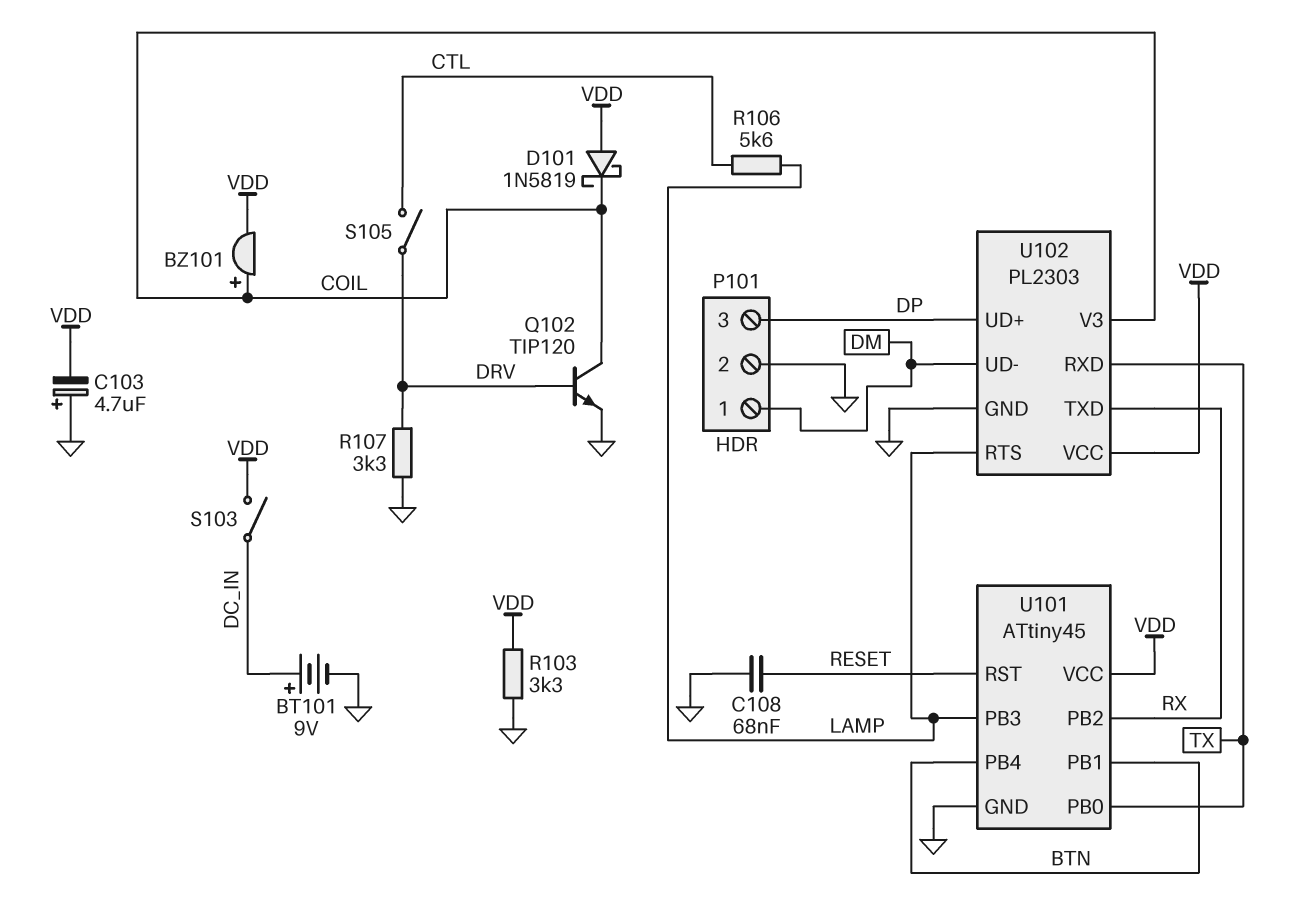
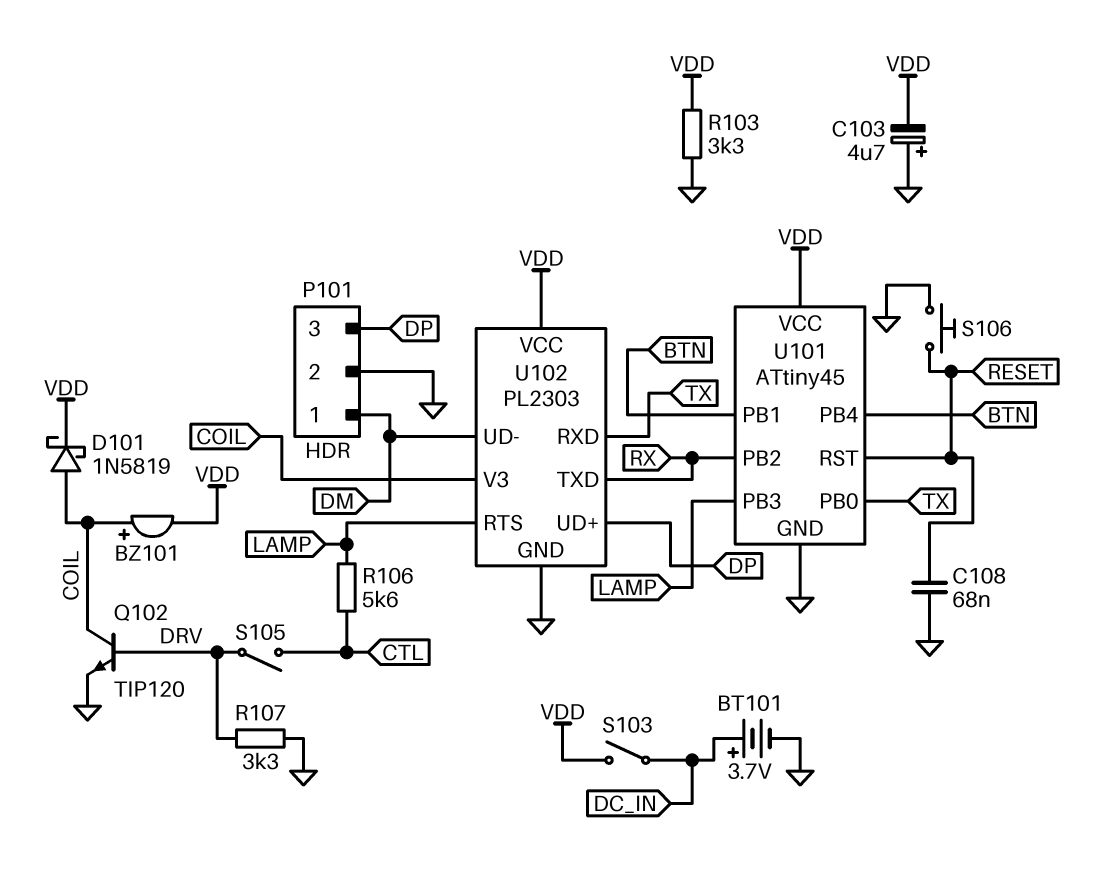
BT101: 9V (plus DC_IN, minus GND) -> 3.7V (plus DC_IN, minus GND)
D101: schottky 1N5819 (A VDD, K COIL) -> schottky 1N5819 (A COIL, K VDD)
S106: none -> button (GND, RESET)

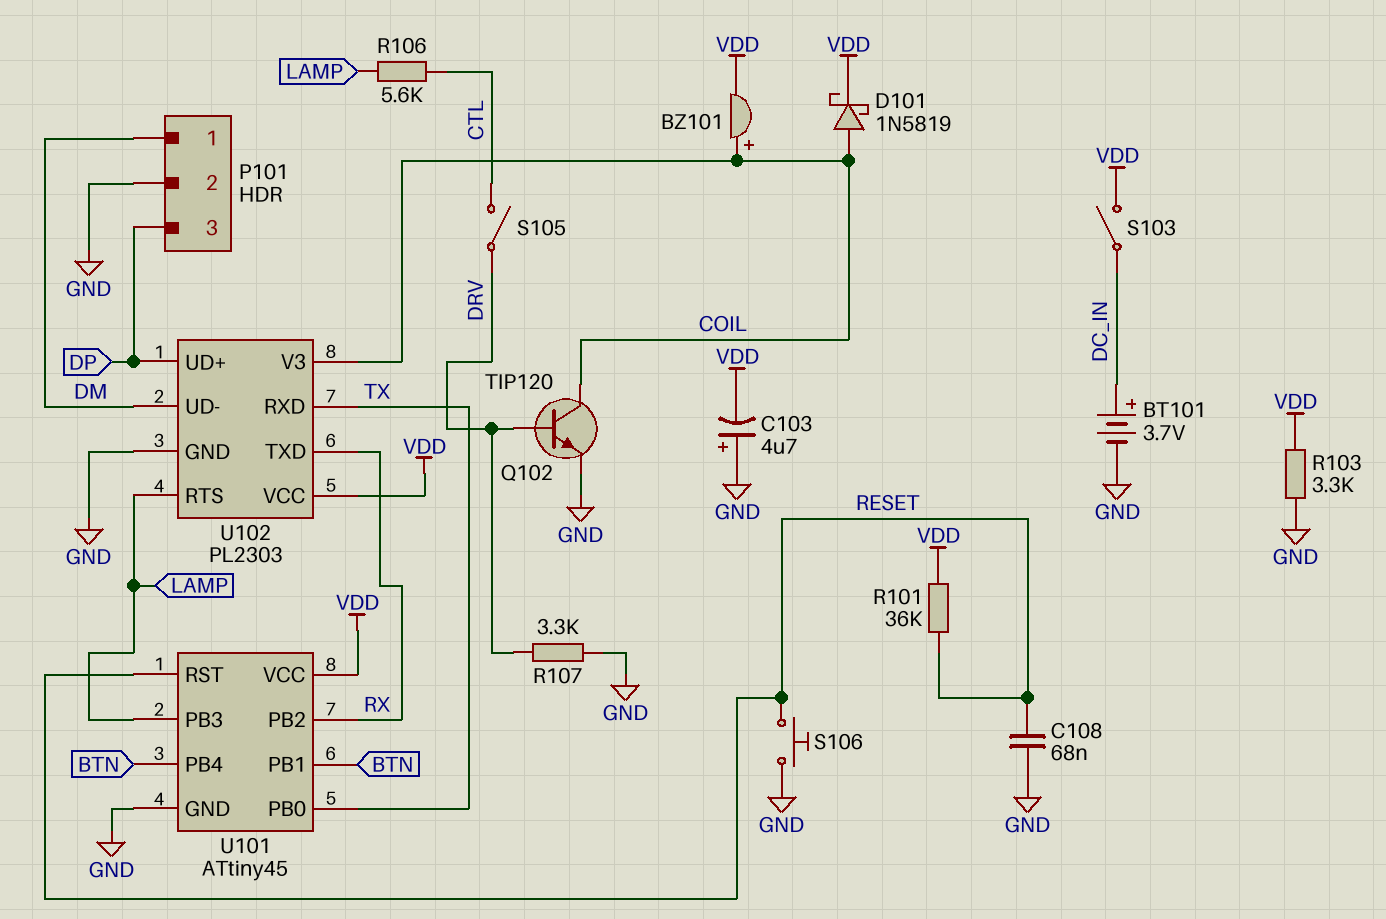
R101: none -> 36k (RESET, VDD)

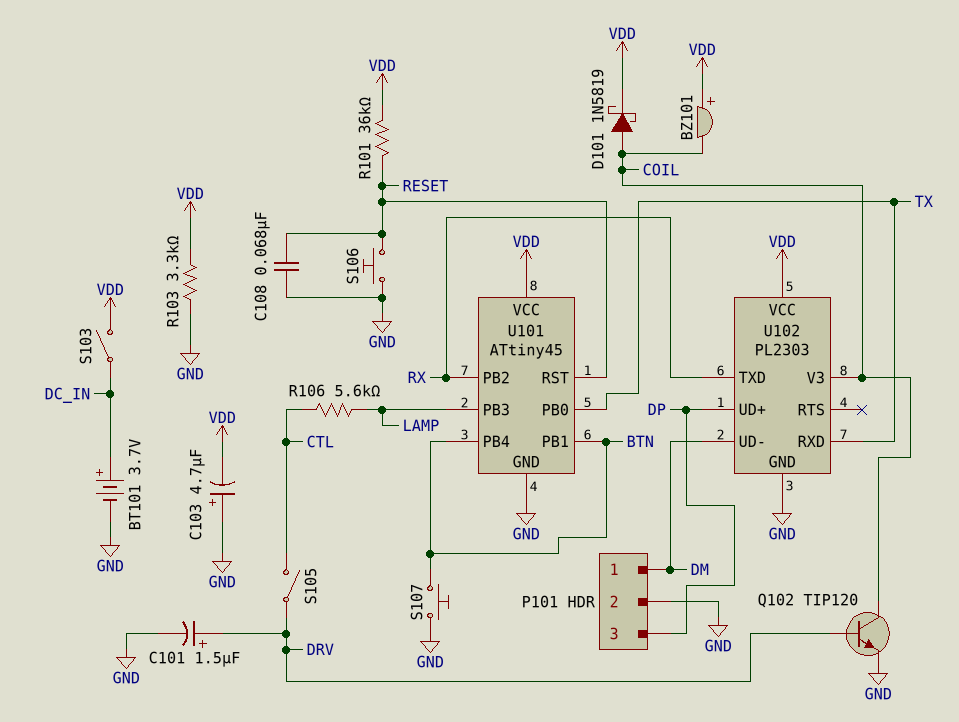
BZ101: buzzer (plus COIL, minus VDD) -> buzzer (plus VDD, minus COIL)
C101: none -> 1.5uF (plus DRV, minus GND)
R107: 3.3k (DRV, GND) -> none
S107: none -> button (BTN, GND)
U102 pin RTS: LAMP -> none

